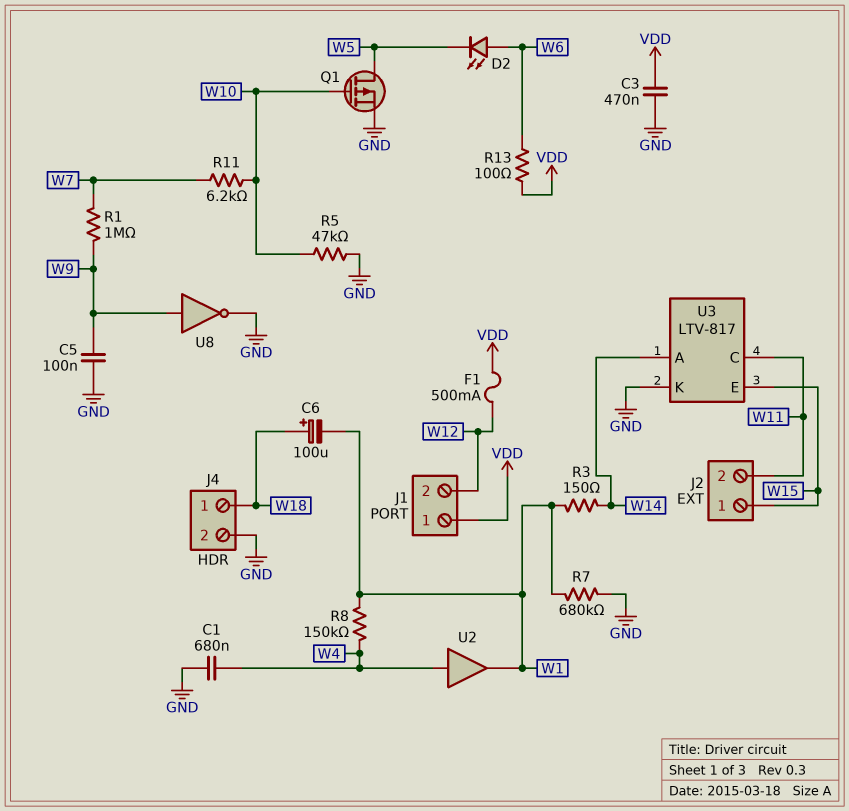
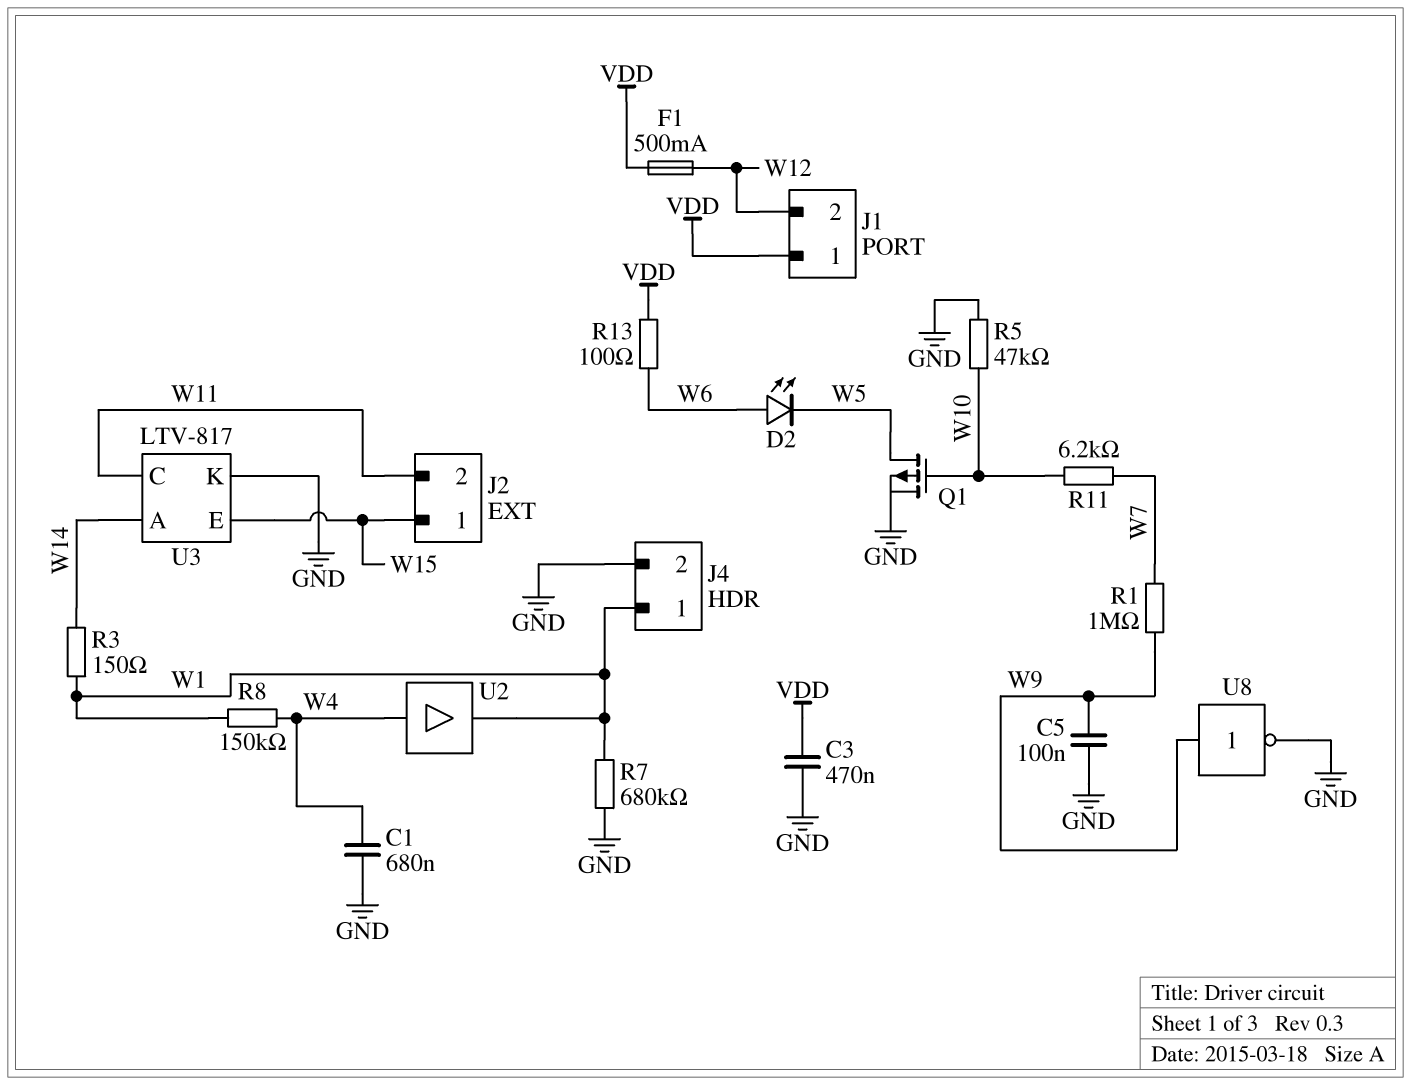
C6: 100uF (plus W18, minus W1) -> none
J4 pin 1: W18 -> W1

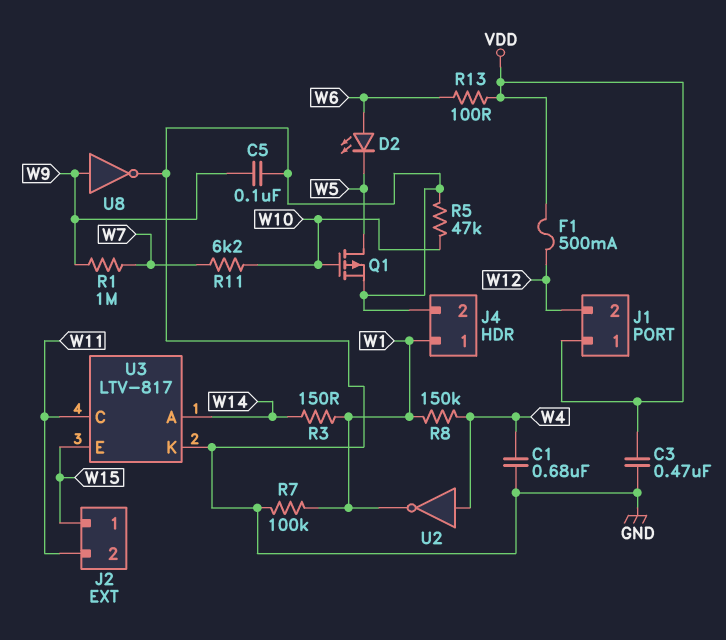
R7: 680k (GND, W1) -> 100k (GND, W1)
U2: buffer (in W4, out W1) -> NOT (in W4, out W1)

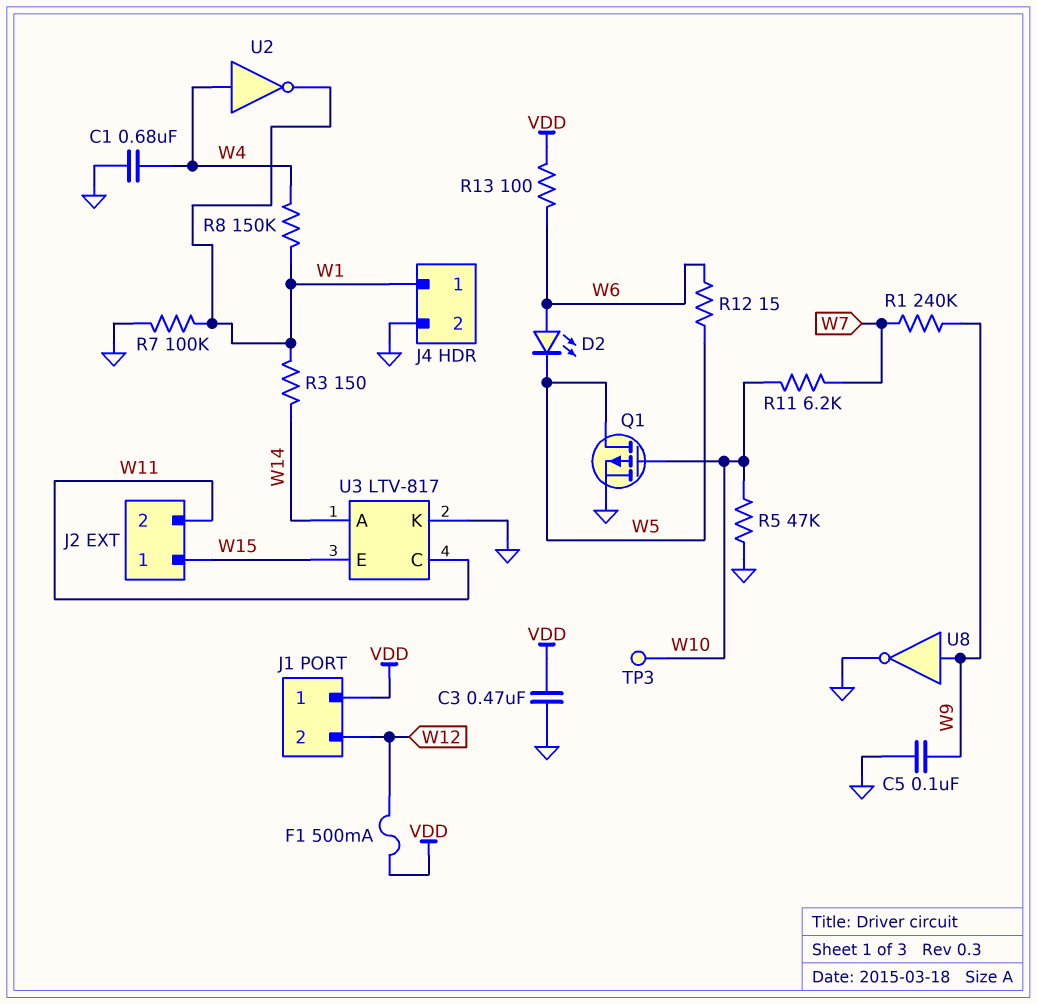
R1: 1M (W7, W9) -> 240k (W7, W9)
R12: none -> 15 (W5, W6)
TP3: none -> test point (W10)

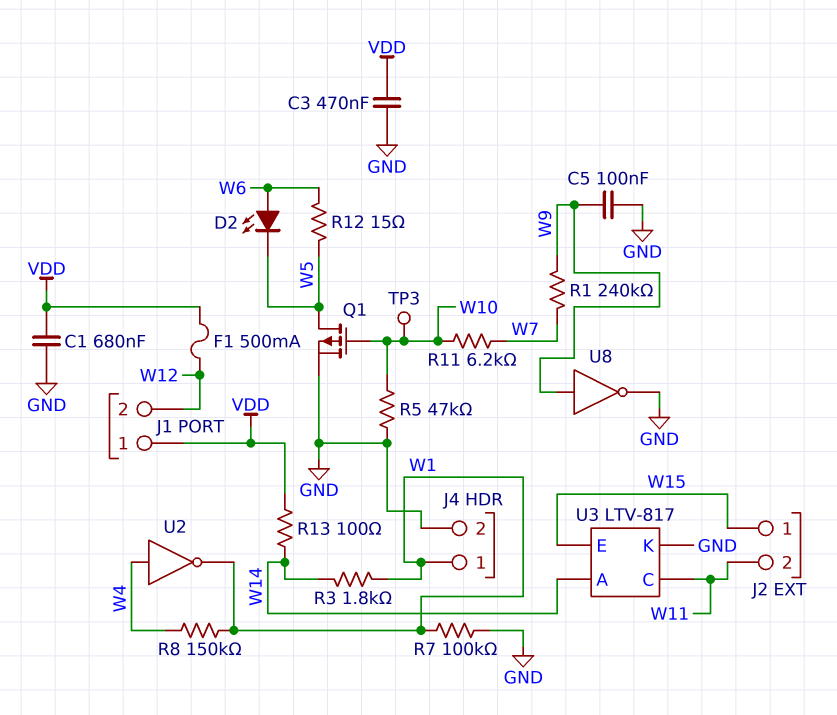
C1: 680nF (GND, W4) -> 680nF (GND, VDD)
R3: 150 (W1, W14) -> 1.8k (W1, W14)
R13: 100 (VDD, W6) -> 100 (VDD, W14)

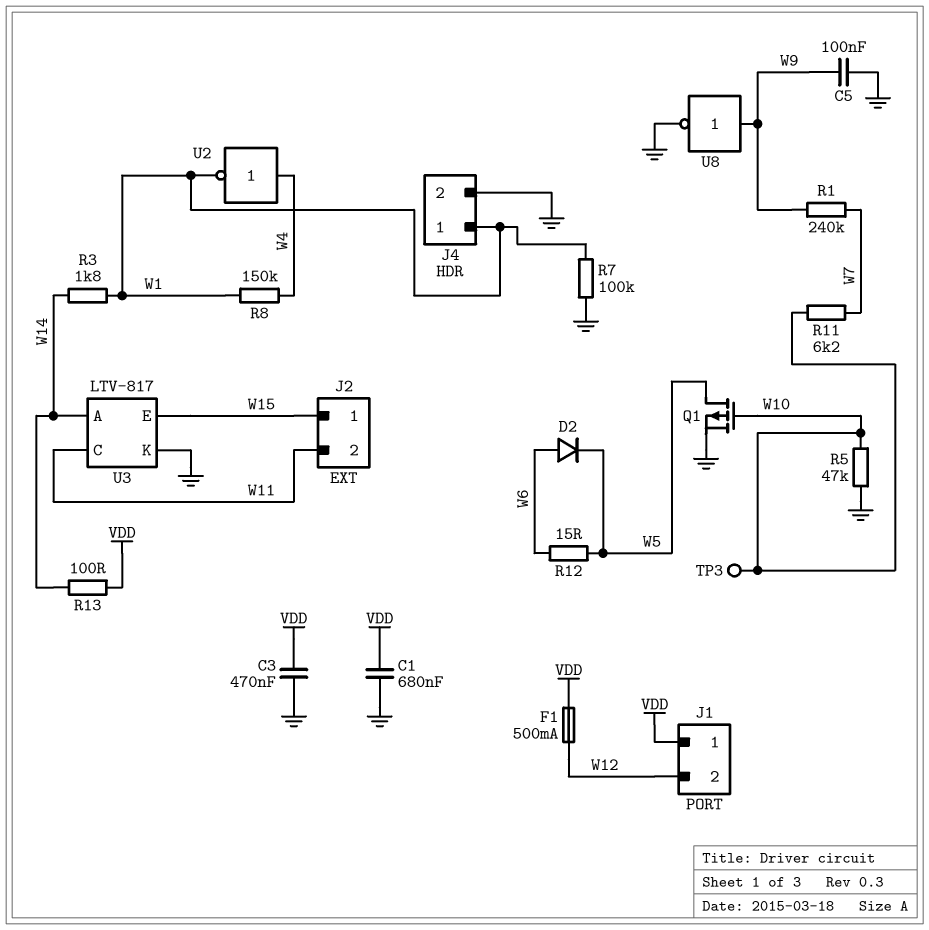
D2: LED (A W6, K W5) -> diode (A W6, K W5)

